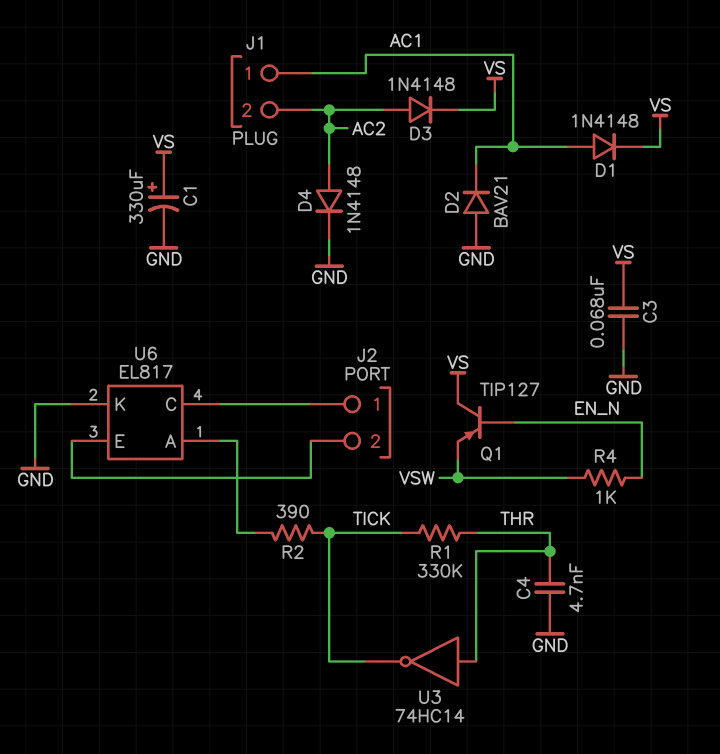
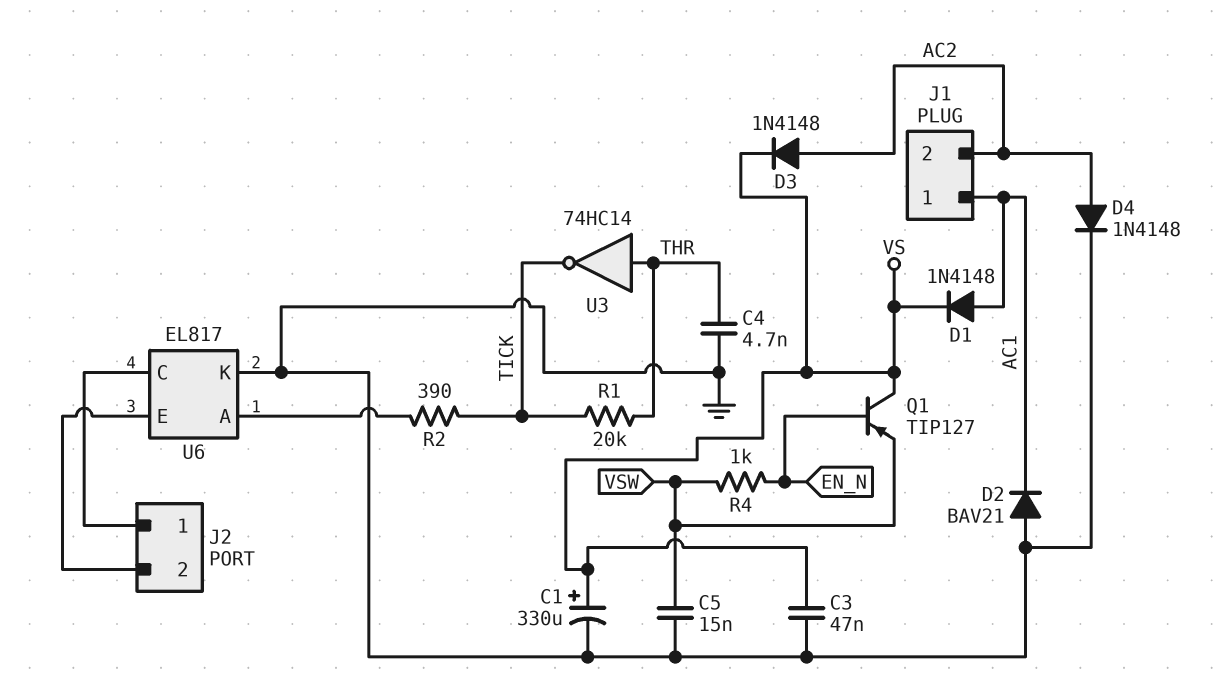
C3: 68nF (GND, VS) -> 47nF (GND, VS)
C5: none -> 15nF (GND, VSW)
R1: 330k (THR, TICK) -> 20k (THR, TICK)

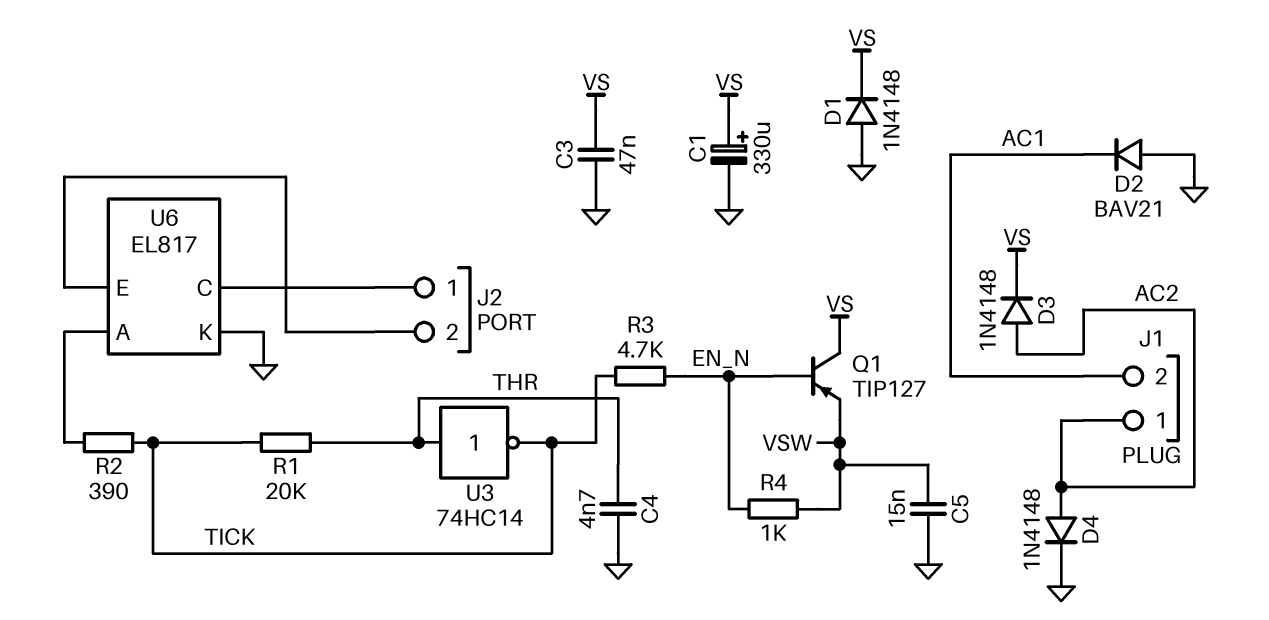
D1: diode 1N4148 (A AC1, K VS) -> diode 1N4148 (A GND, K VS)
J1 pin 1: AC1 -> AC2
J1 pin 2: AC2 -> AC1
R3: none -> 4.7k (EN_N, TICK)

